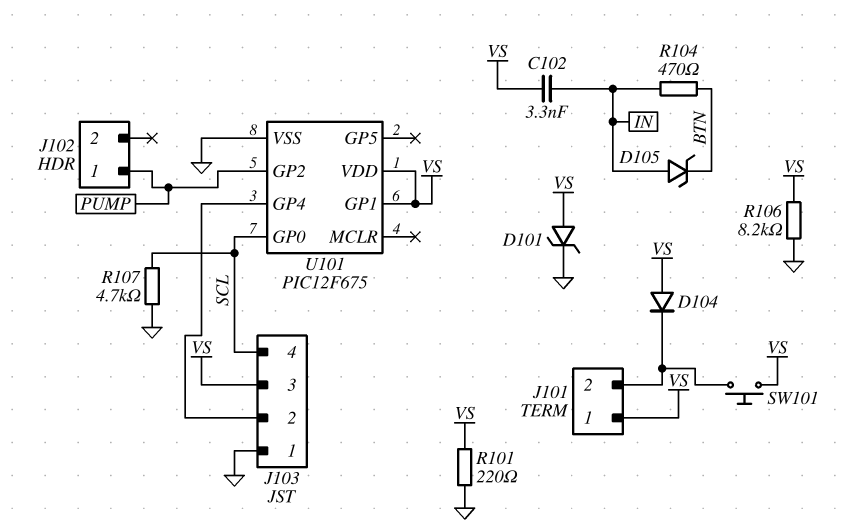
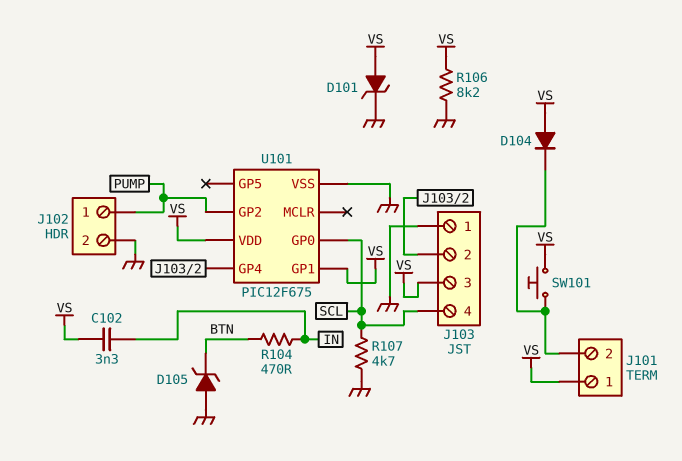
D105: zener (A IN, K BTN) -> zener (A GND, K BTN)
J102 pin 2: none -> GND
R101: 220 (GND, VS) -> none

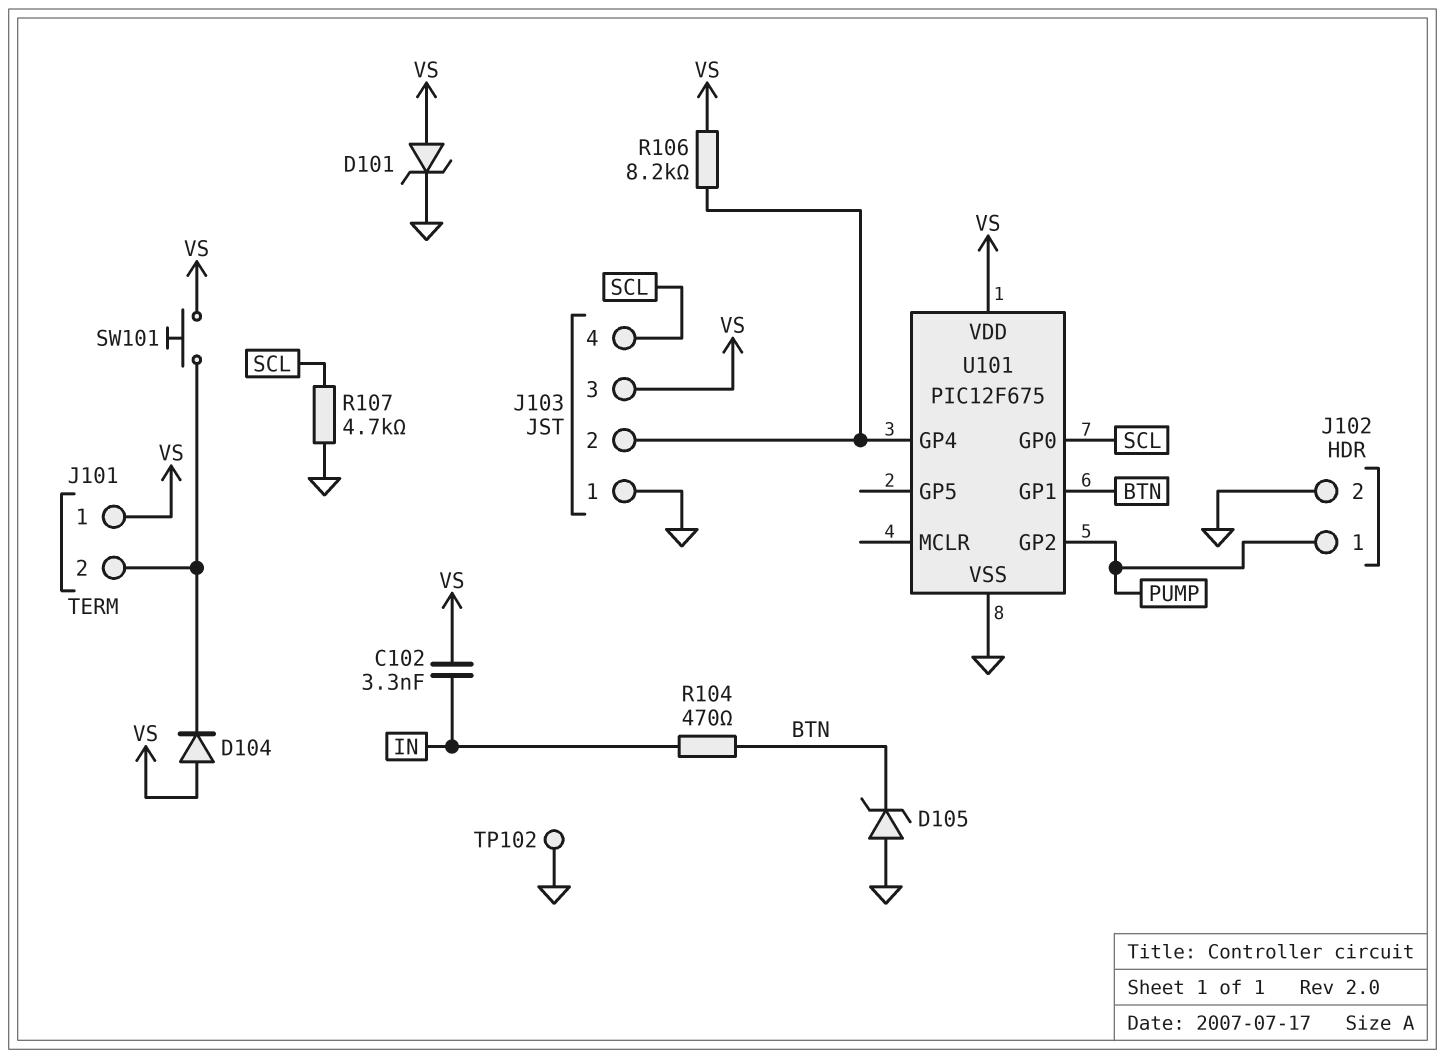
R106: 8.2k (GND, VS) -> 8.2k (J103/2, VS)
TP102: none -> test point (GND)
U101 pin GP1: VS -> BTN

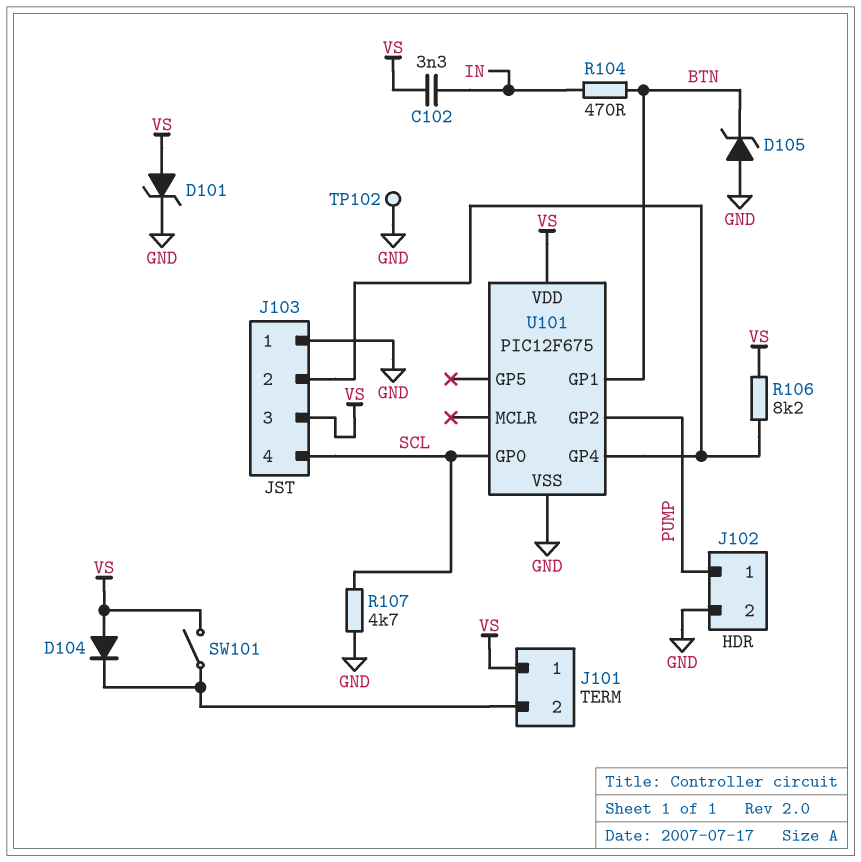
SW101: button (J101/2, VS) -> switch (J101/2, VS)

